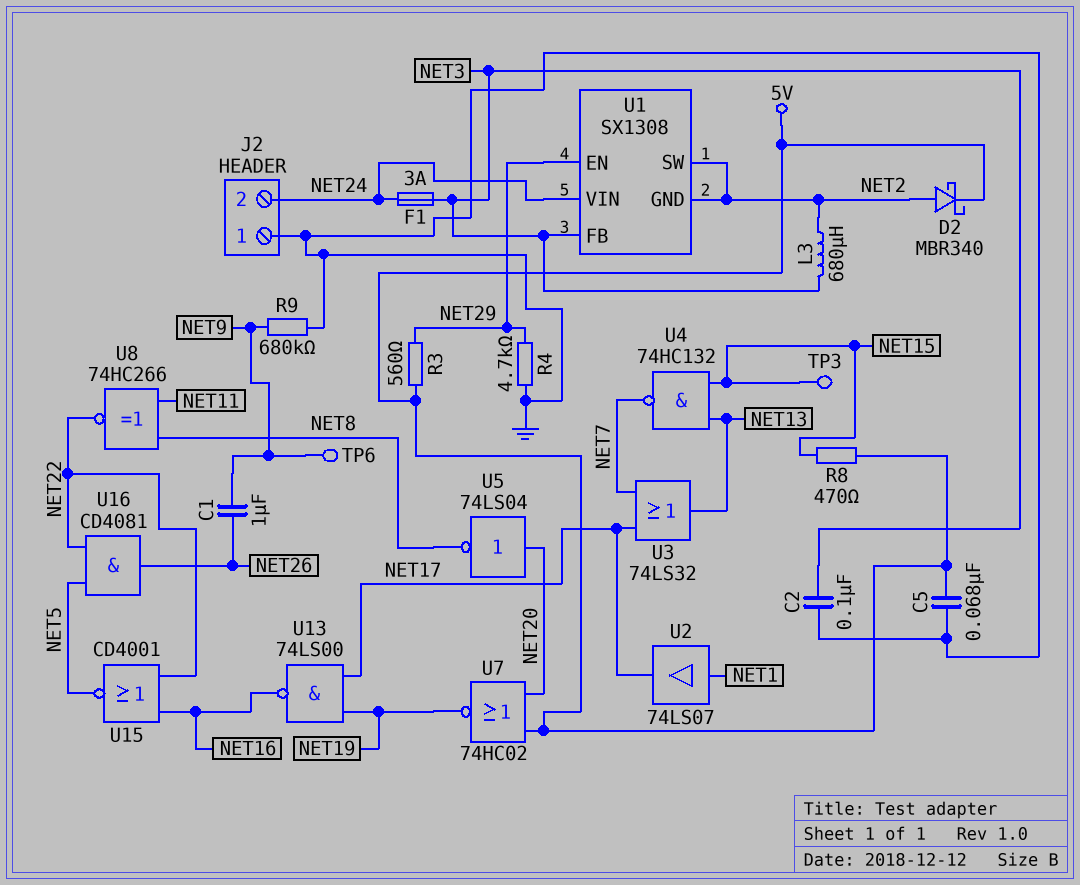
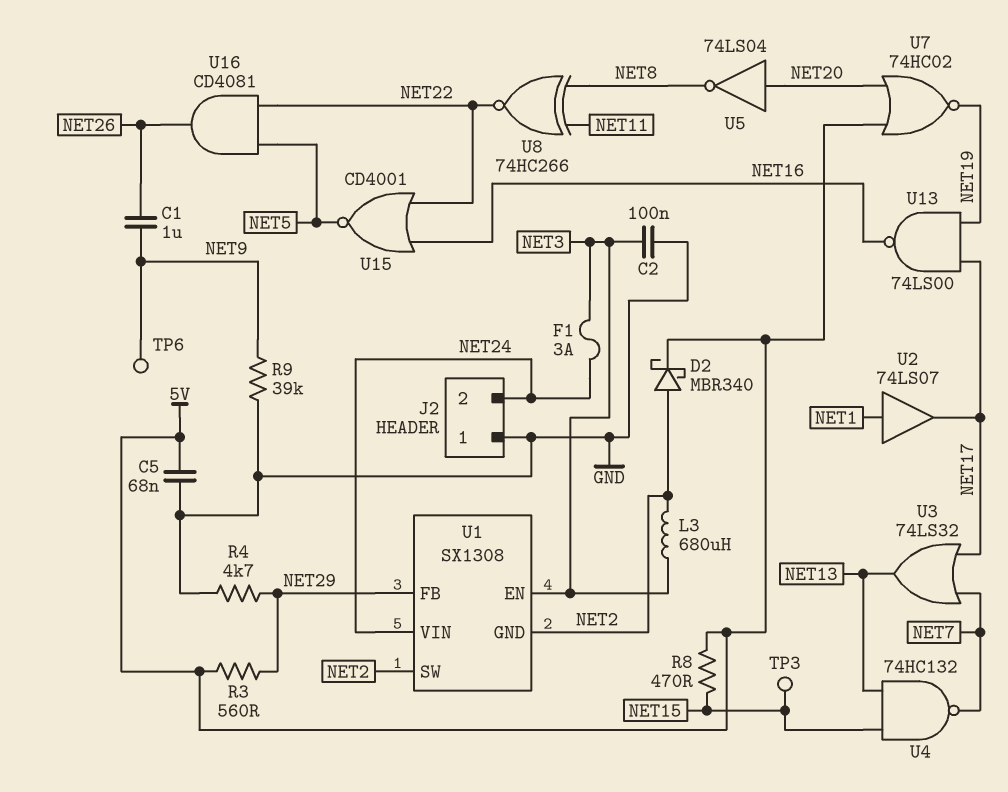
R9: 680k (GND, NET9) -> 39k (GND, NET9)
U1 pin EN: NET29 -> NET3
U1 pin FB: NET3 -> NET29

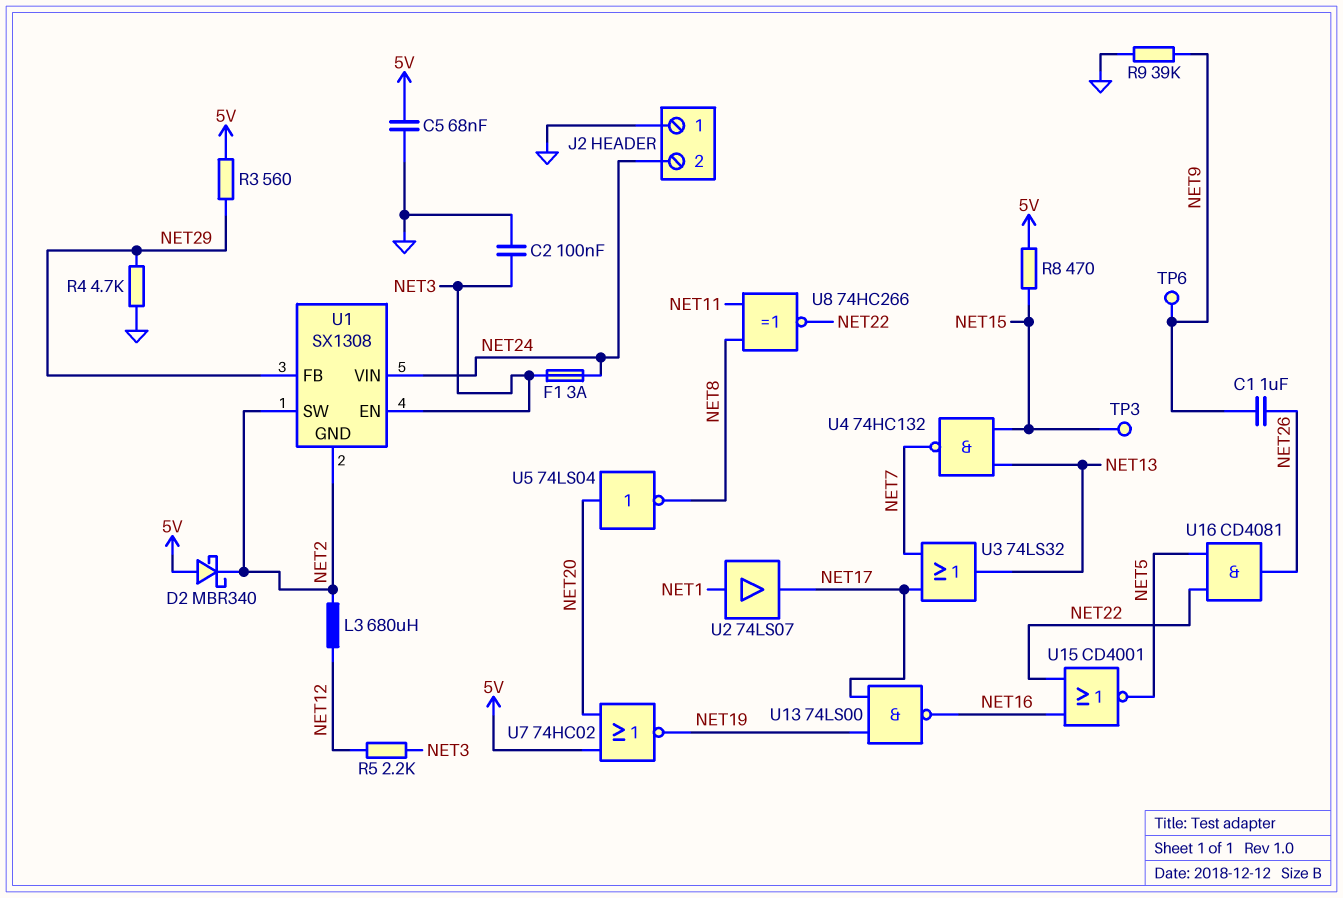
D2: schottky MBR340 (A NET2, K 5V) -> schottky MBR340 (A 5V, K NET2)
L3: 680uH (NET2, NET3) -> 680uH (NET2, NET12)
R5: none -> 2.2k (NET3, NET12)

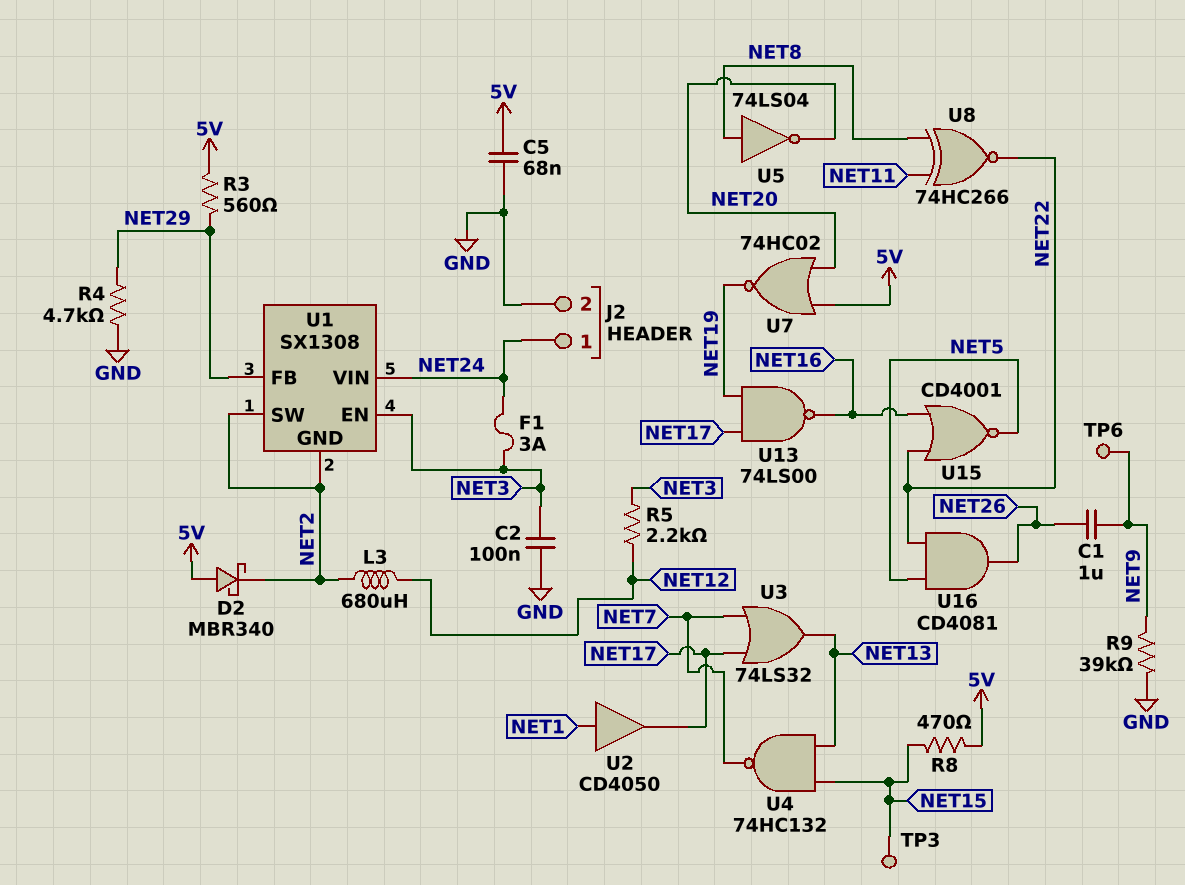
J2 pin 1: GND -> NET24
J2 pin 2: NET24 -> GND
U2: buffer 74LS07 (in NET1, out NET17) -> buffer CD4050 (in NET1, out NET17)
U5: NOT 74LS04 (in NET20, out NET8) -> NOT 74LS04 (in NET8, out NET20)

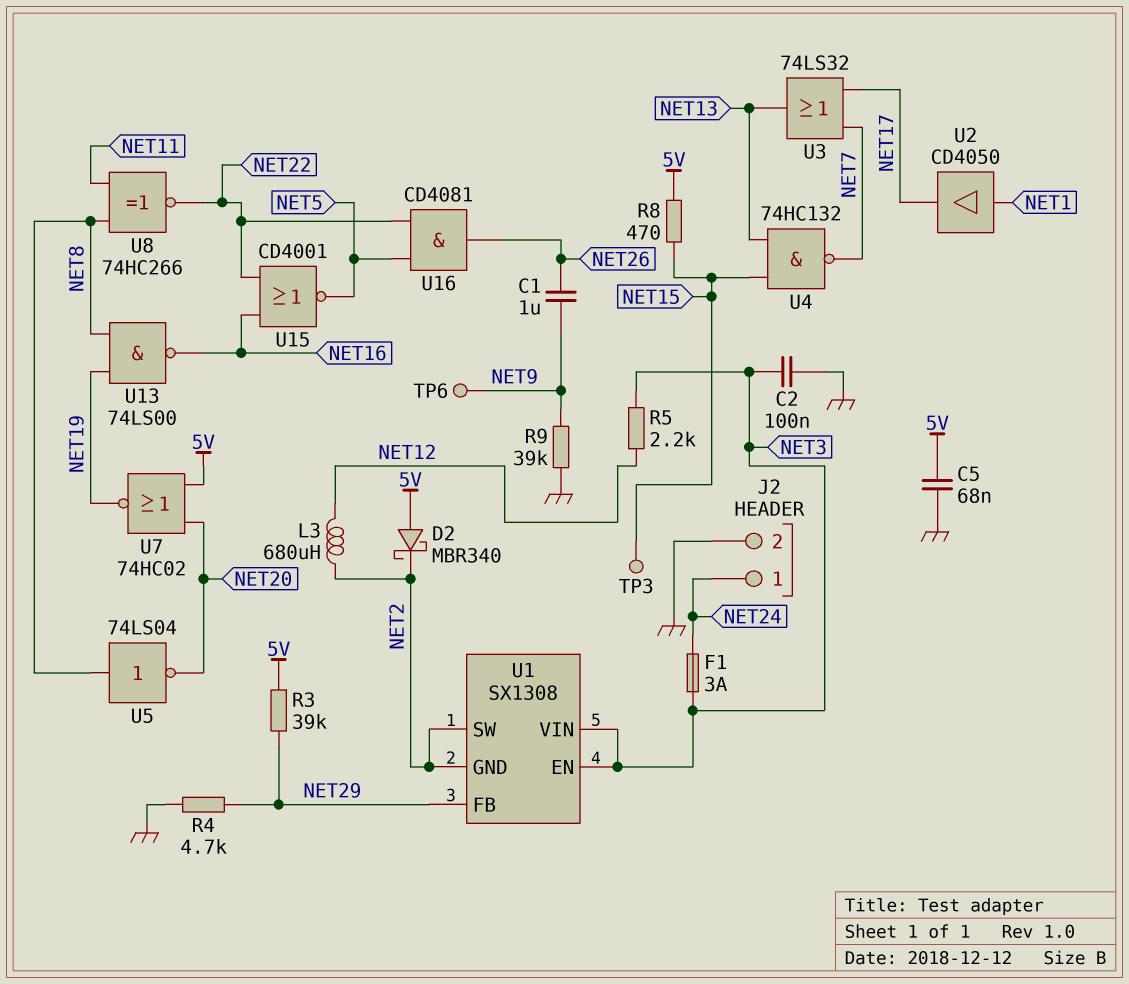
R3: 560 (5V, NET29) -> 39k (5V, NET29)
U1 pin VIN: NET24 -> NET3
U13: NAND 74LS00 (in NET17, in NET19, out NET16) -> NAND 74LS00 (in NET8, in NET19, out NET16)

